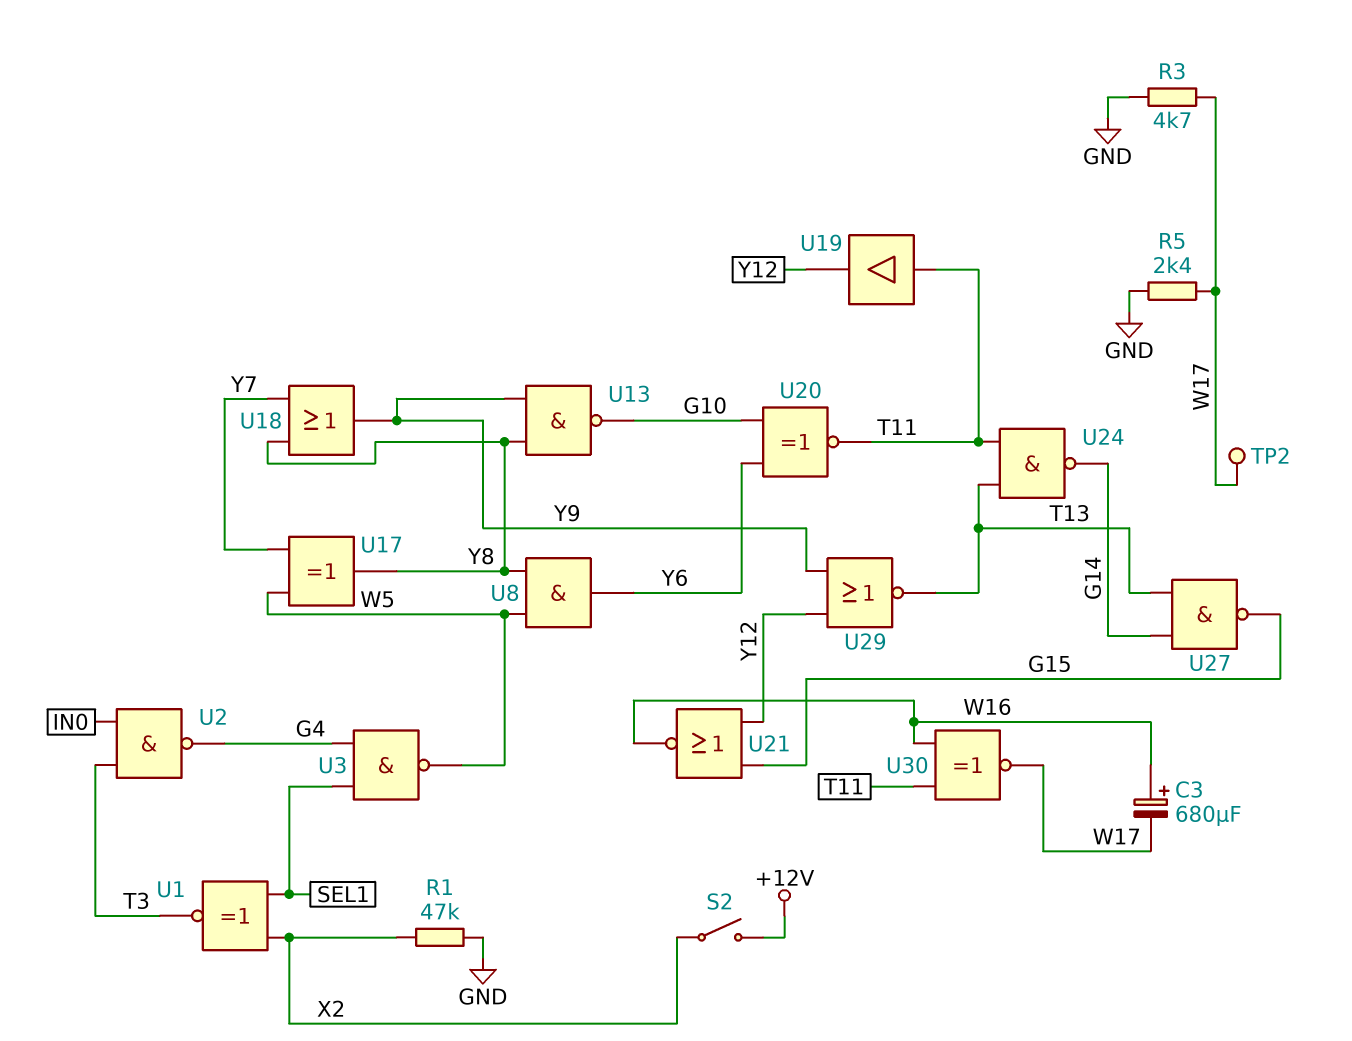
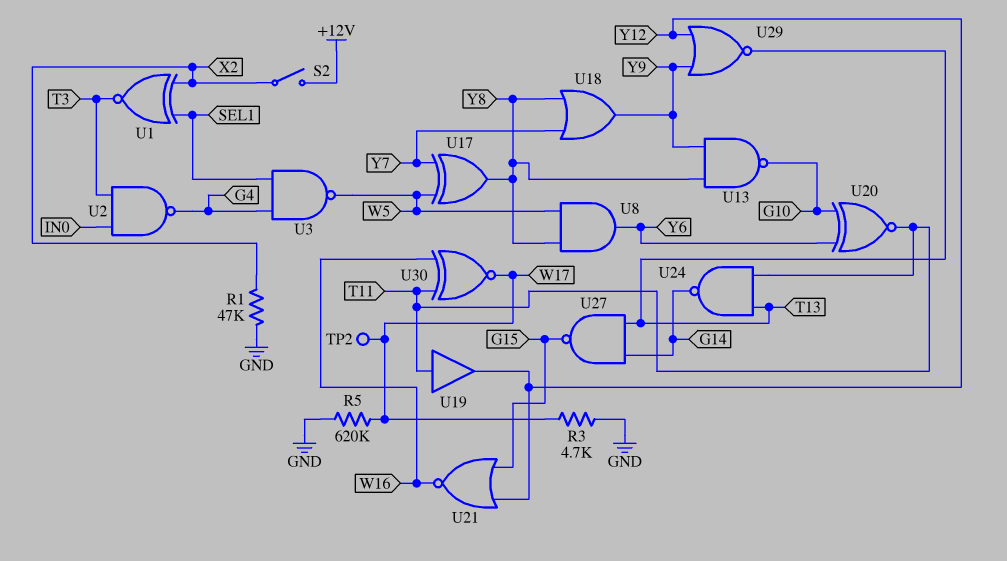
C3: 680uF (plus W16, minus W17) -> none
R5: 2.4k (GND, W17) -> 620k (GND, W17)

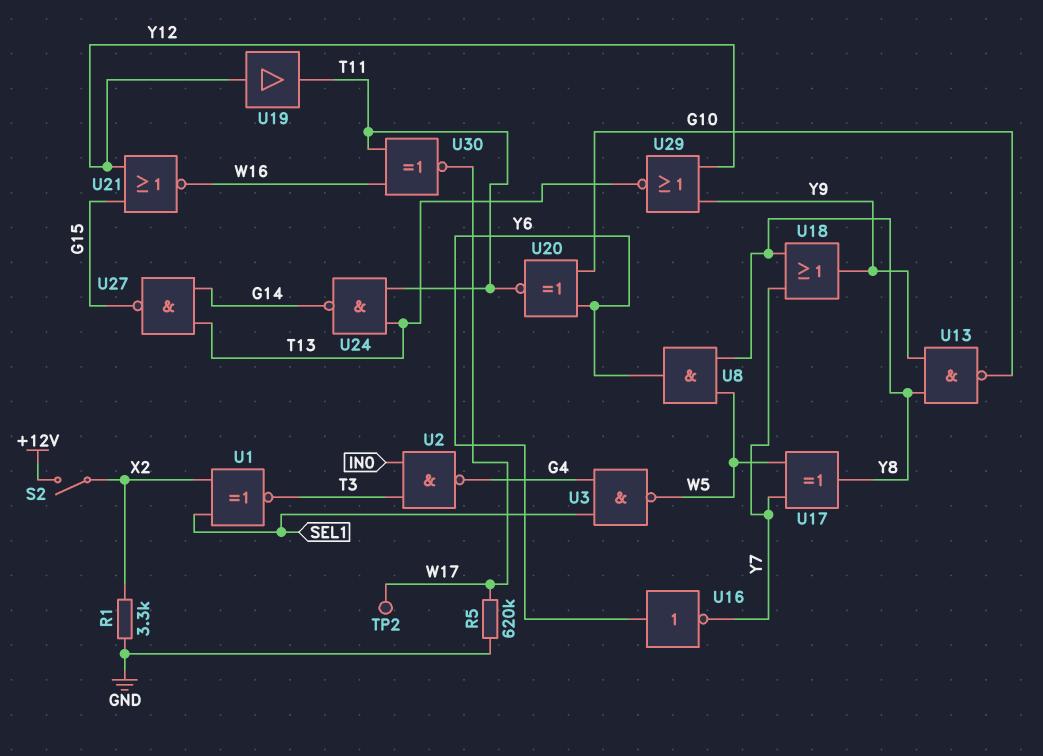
R1: 47k (GND, X2) -> 3.3k (GND, X2)
R3: 4.7k (GND, W17) -> none
U16: none -> NOT (in Y6, out Y7)
U19: buffer (in T11, out Y12) -> buffer (in Y12, out T11)

